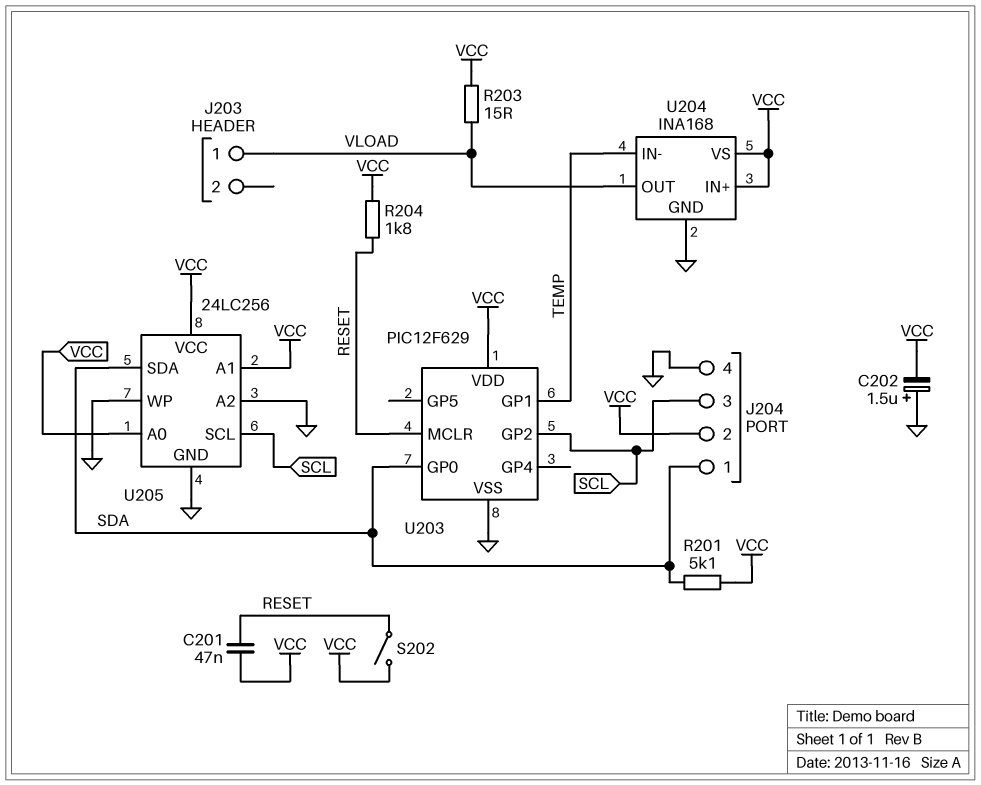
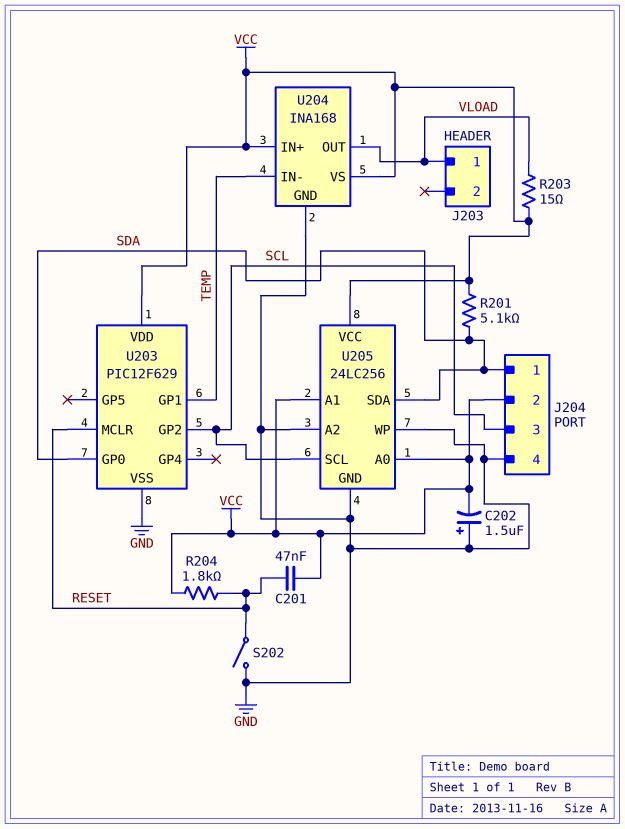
S202: switch (RESET, VCC) -> switch (GND, RESET)

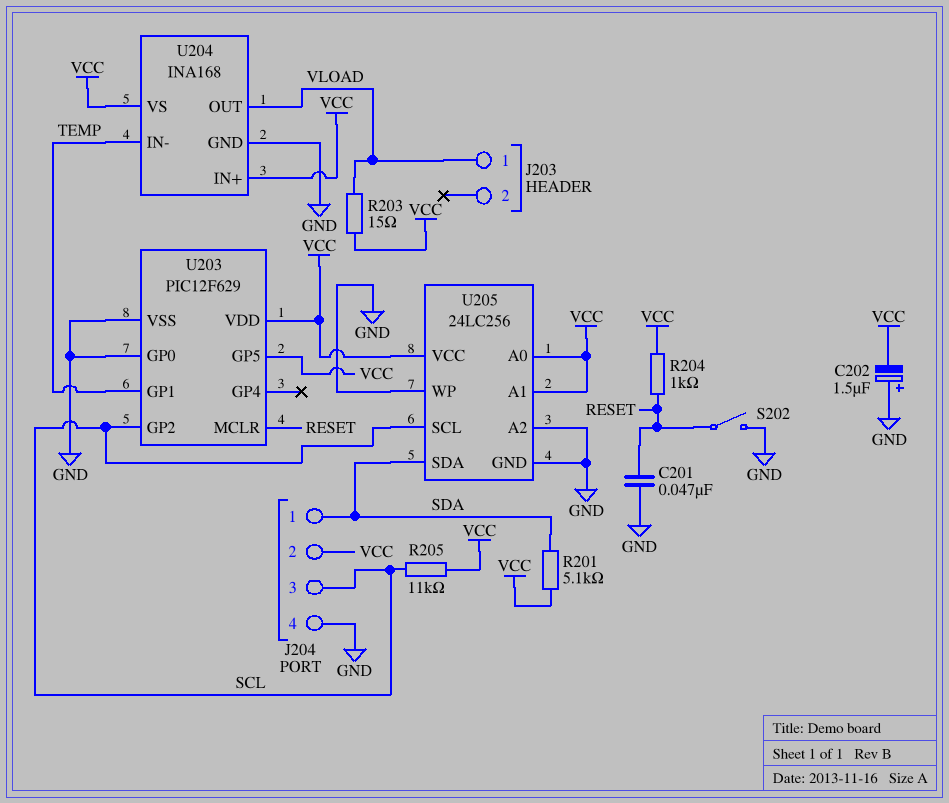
C201: 47nF (RESET, VCC) -> 47nF (GND, RESET)
R204: 1.8k (RESET, VCC) -> 1k (RESET, VCC)
R205: none -> 11k (SCL, VCC)
U203 pin GP0: SDA -> GND
U203 pin GP5: none -> VCC

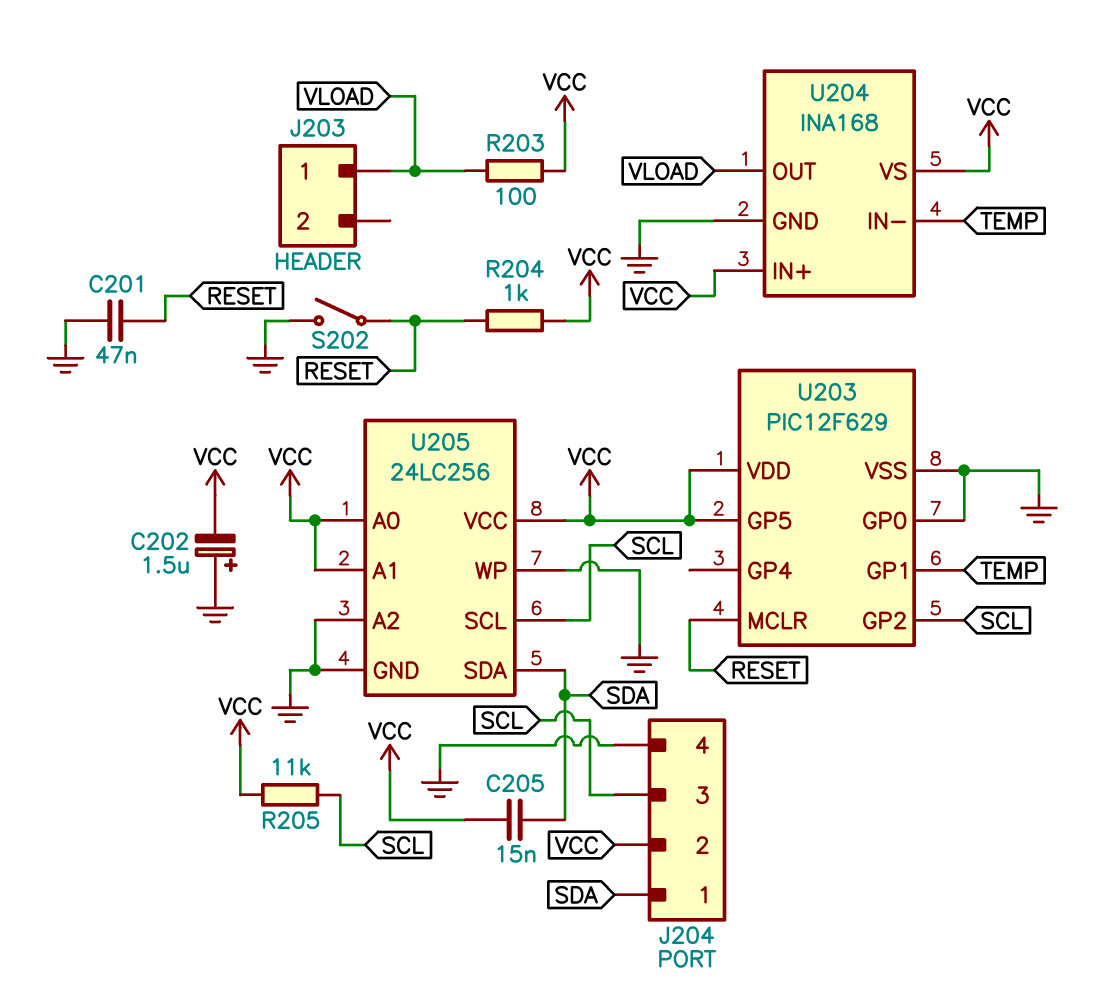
C205: none -> 15nF (SDA, VCC)
R201: 5.1k (SDA, VCC) -> none
R203: 15 (VCC, VLOAD) -> 100 (VCC, VLOAD)

